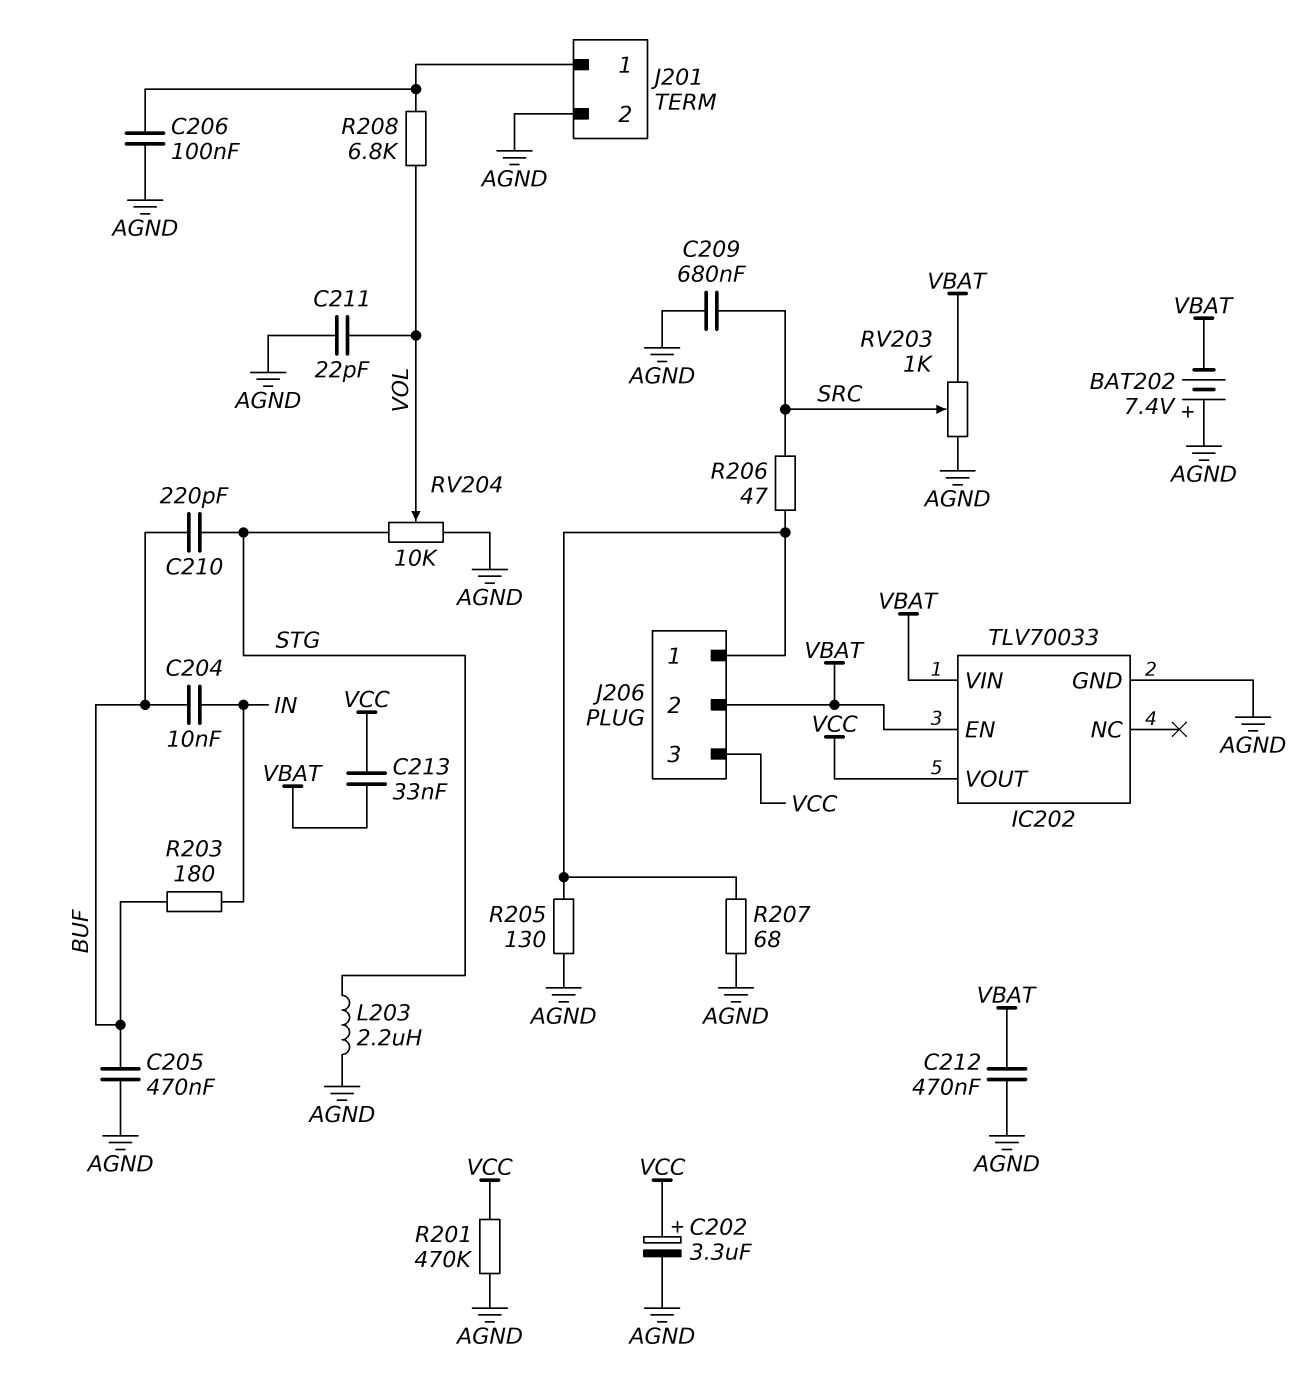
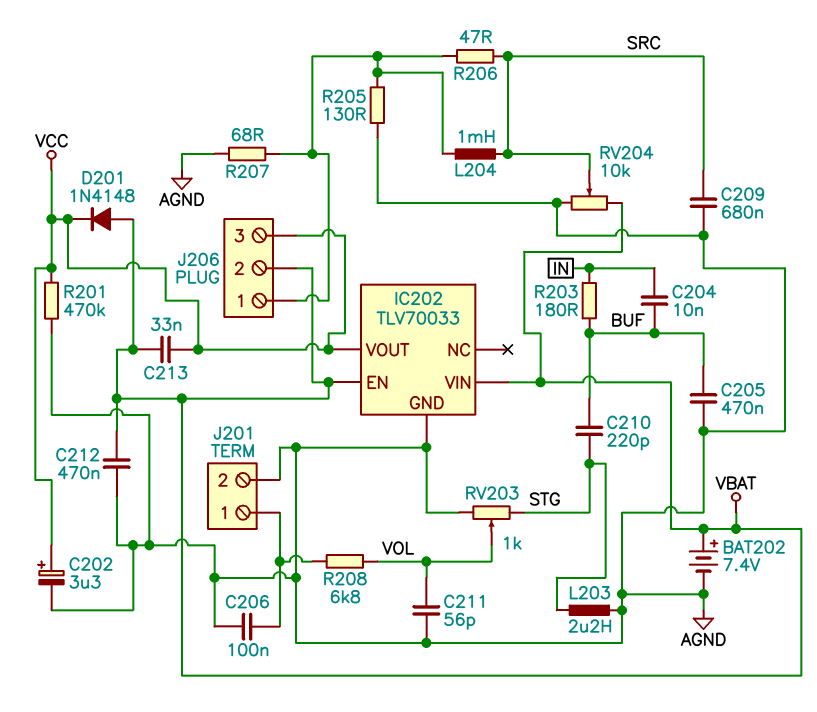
BAT202: 7.4V (plus AGND, minus VBAT) -> 7.4V (plus VBAT, minus AGND)
C211: 22pF (AGND, VOL) -> 56pF (AGND, VOL)
D201: none -> diode 1N4148 (A VBAT, K VCC)
L204: none -> 1mH (J206/1, SRC)
RV203: 1k (AGND, VBAT, wiper SRC) -> 1k (AGND, STG, wiper VOL)
RV204: 10k (AGND, STG, wiper VOL) -> 10k (AGND, VBAT, wiper SRC)

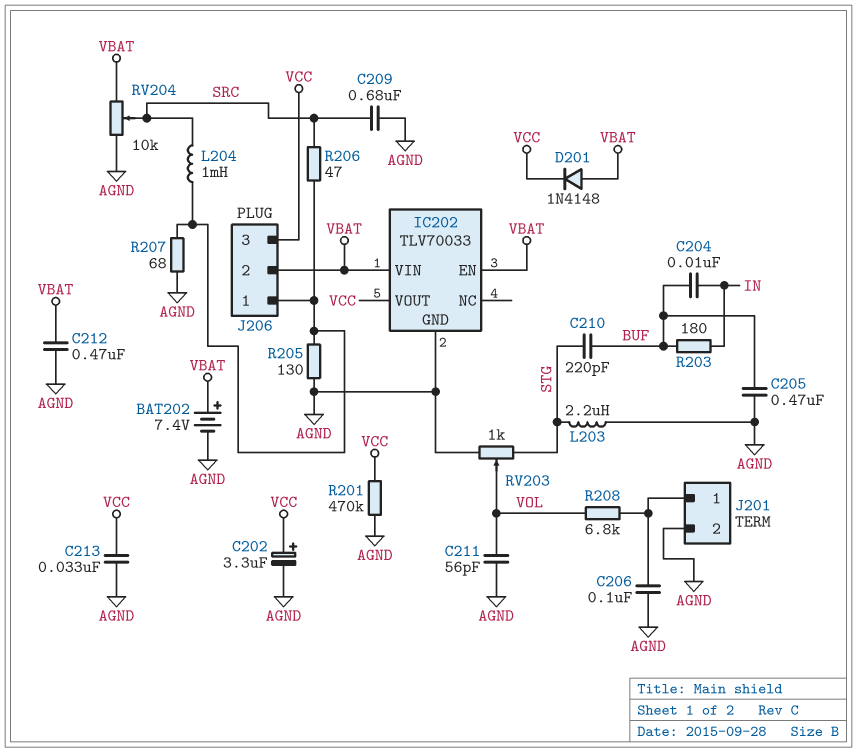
C213: 33nF (VBAT, VCC) -> 33nF (AGND, VCC)

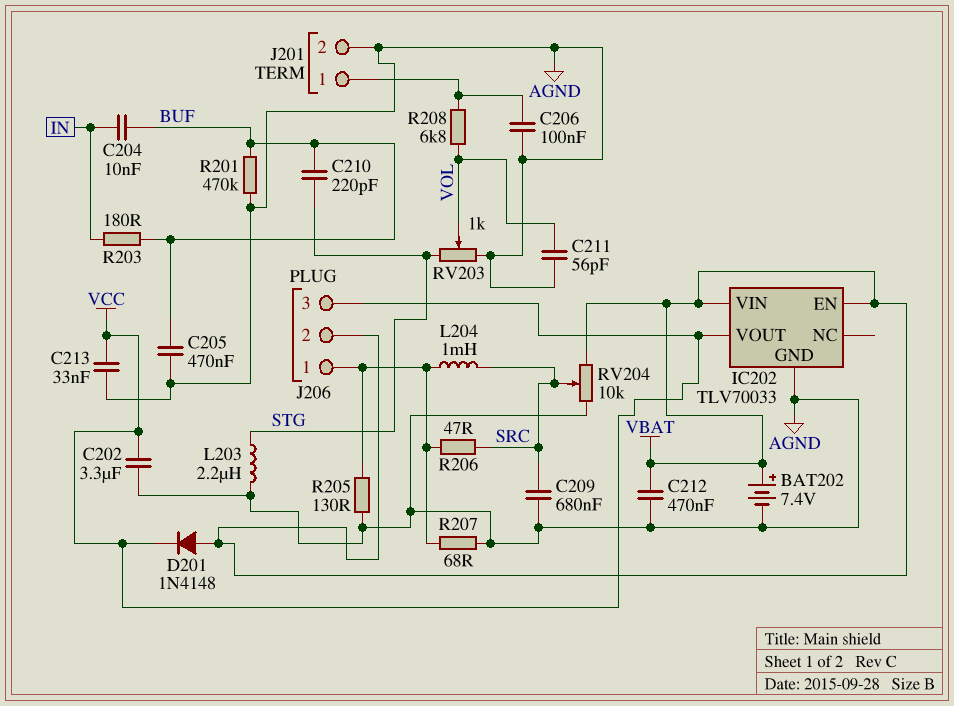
C202: 3.3uF (plus VCC, minus AGND) -> 3.3uF (AGND, VCC)
R201: 470k (AGND, VCC) -> 470k (AGND, BUF)

